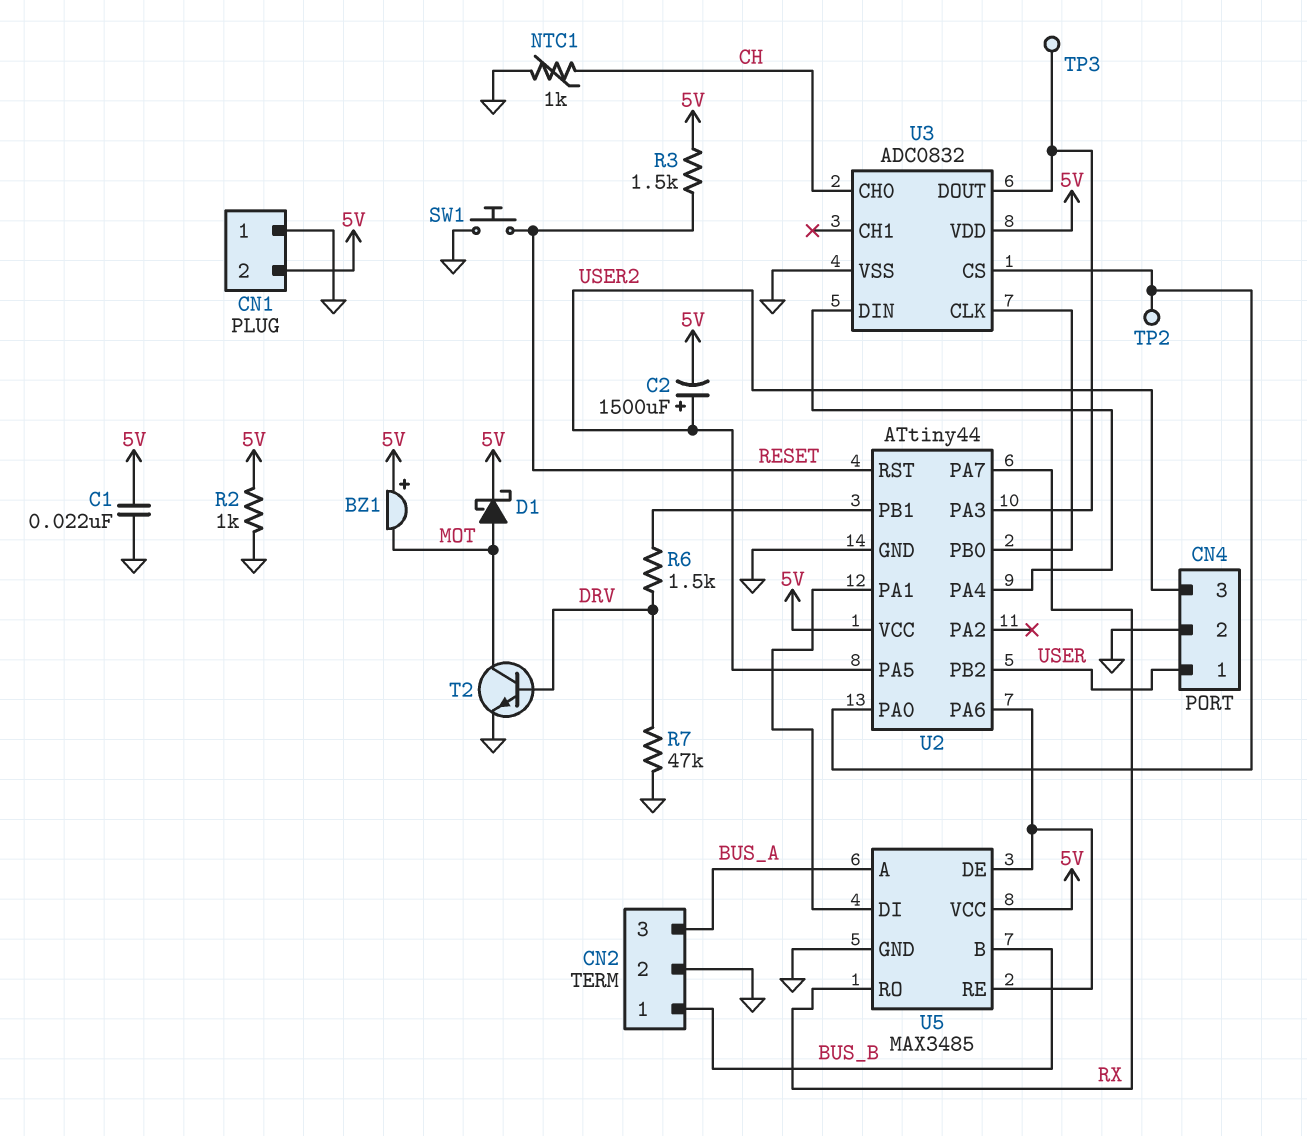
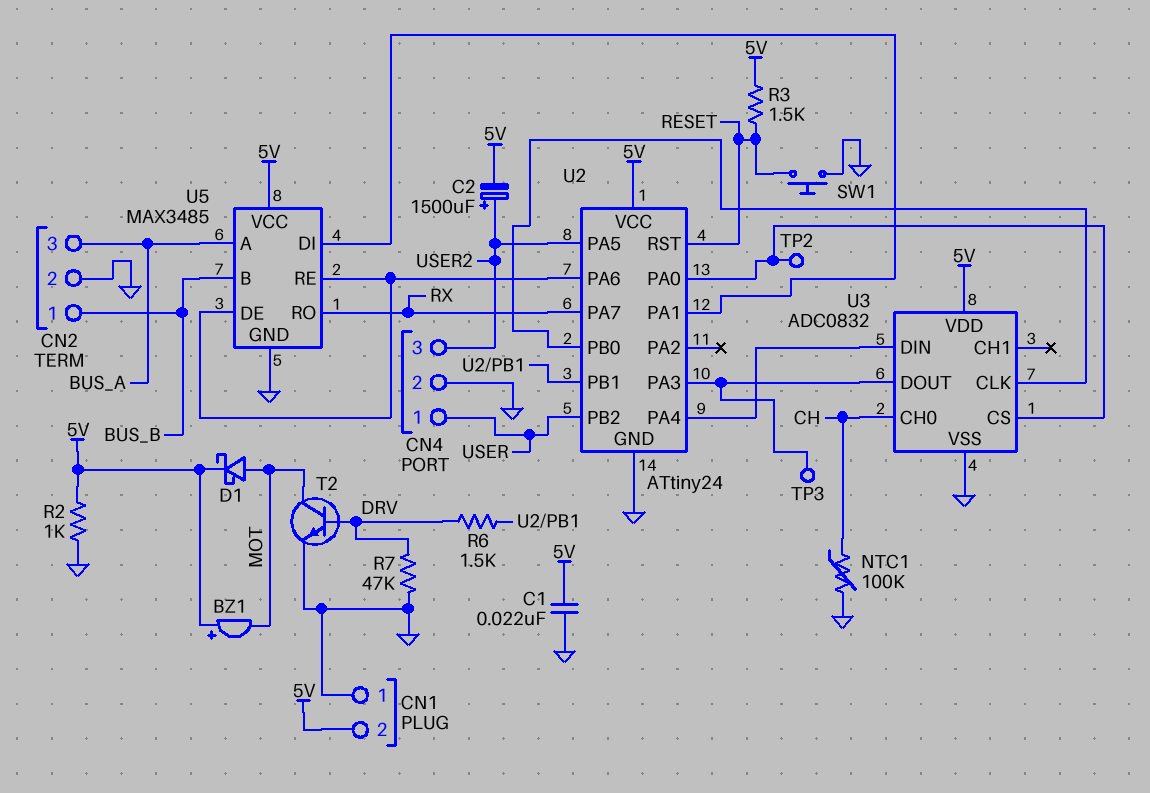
NTC1: 1k (CH, GND) -> 100k (CH, GND)
U2: ATtiny44 -> ATtiny24

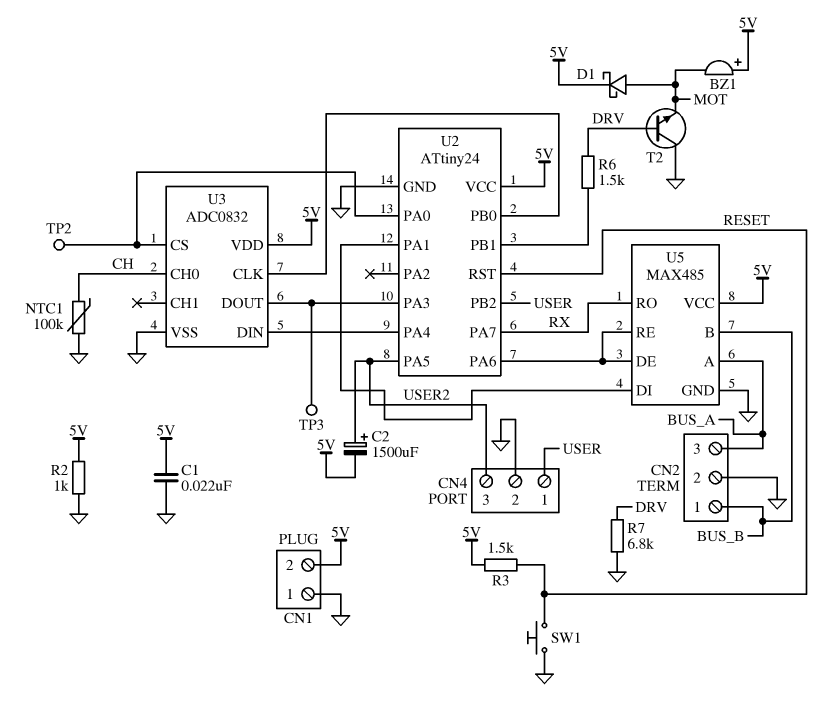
R7: 47k (DRV, GND) -> 6.8k (DRV, GND)
T2: NPN (B DRV, C MOT, E GND) -> NPN (B DRV, C GND, E MOT)
U5: MAX3485 -> MAX485

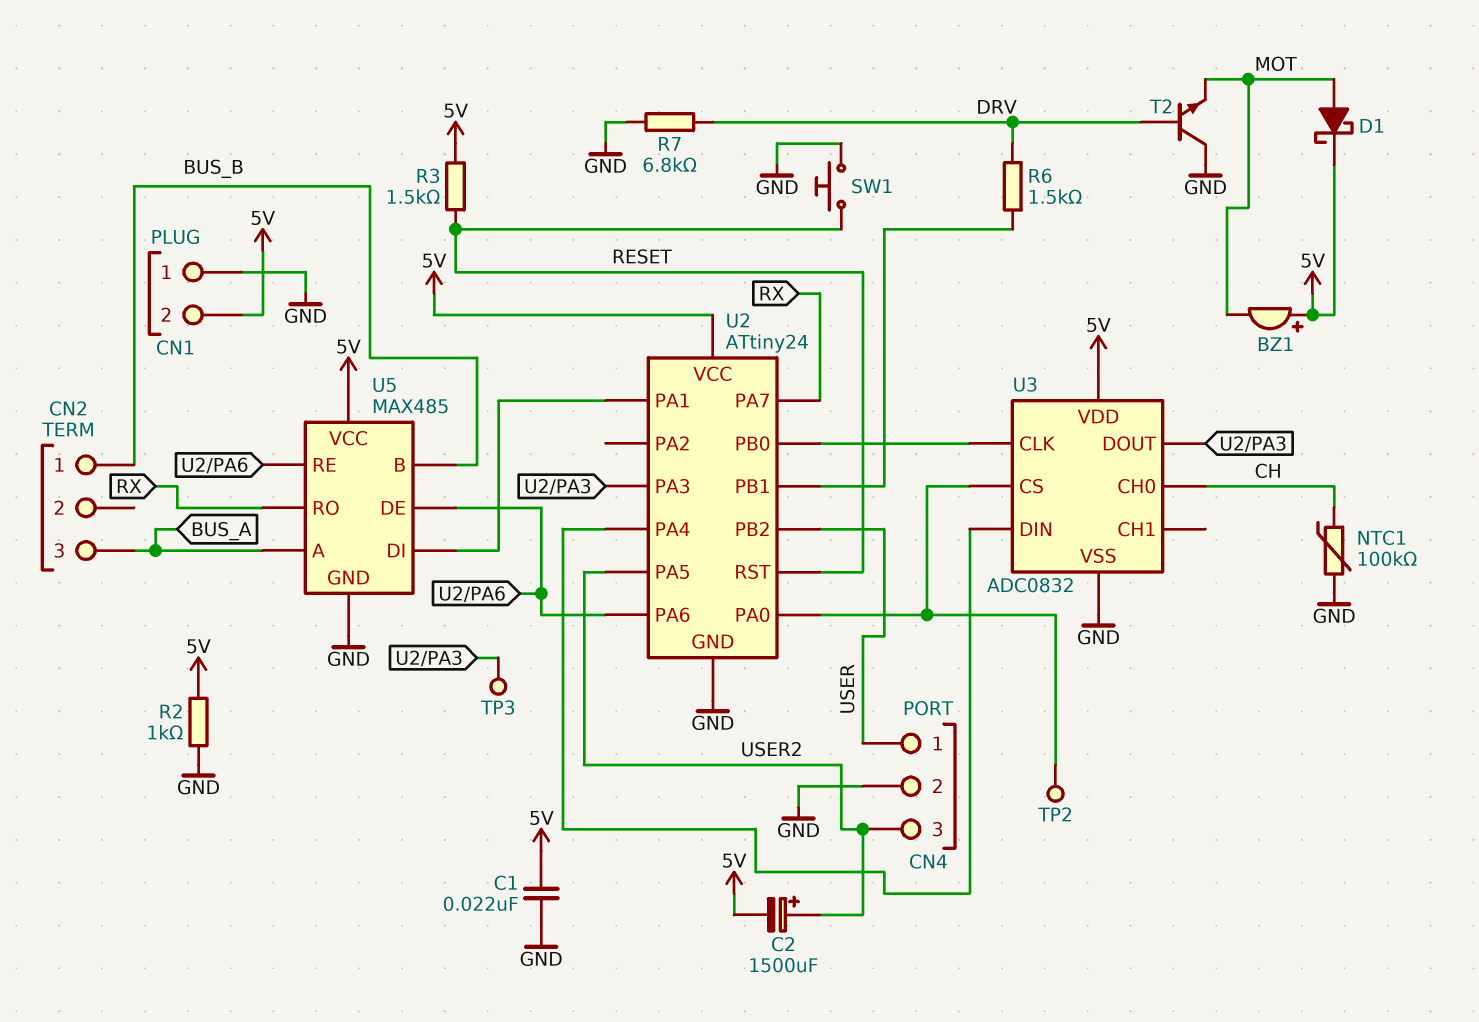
CN2 pin 2: GND -> none

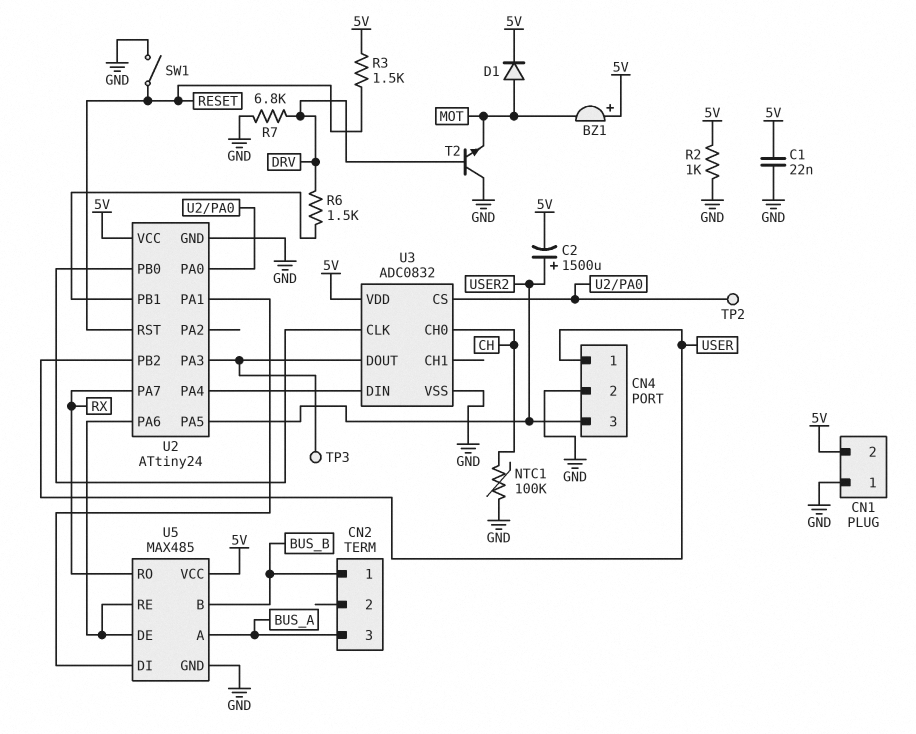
D1: schottky (A MOT, K 5V) -> diode (A MOT, K 5V)
SW1: button (GND, RESET) -> switch (GND, RESET)

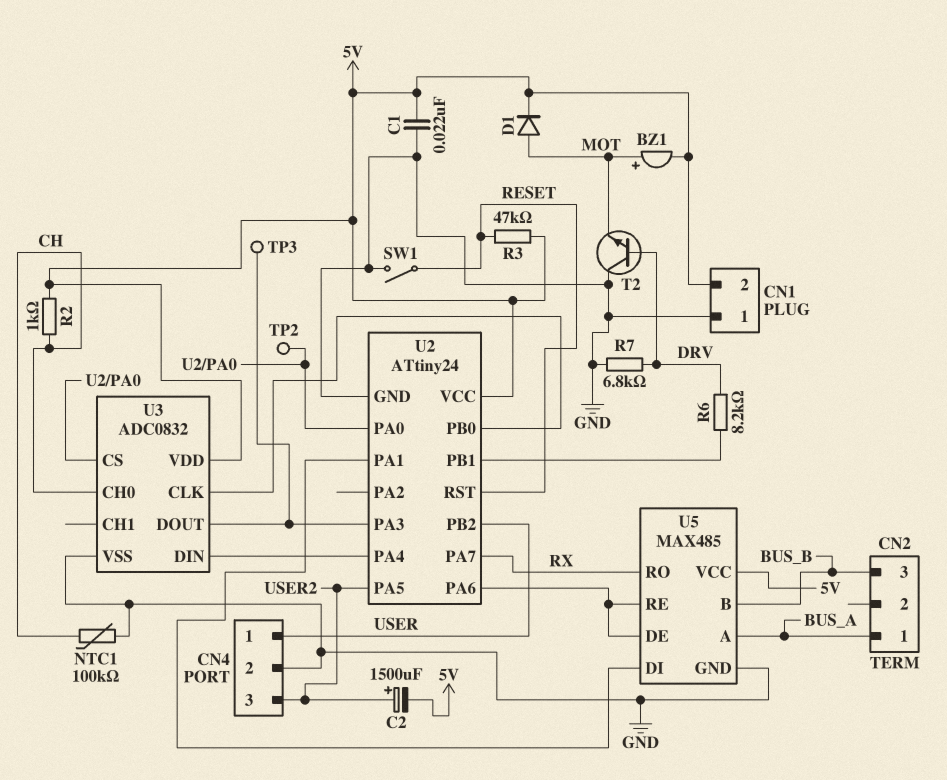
BZ1: buzzer (plus 5V, minus MOT) -> buzzer (plus MOT, minus 5V)
CN2 pin 1: BUS_B -> BUS_A
CN2 pin 3: BUS_A -> BUS_B
R2: 1k (5V, GND) -> 1k (5V, CH)
R3: 1.5k (5V, RESET) -> 47k (5V, RESET)
R6: 1.5k (DRV, U2/PB1) -> 8.2k (DRV, U2/PB1)

